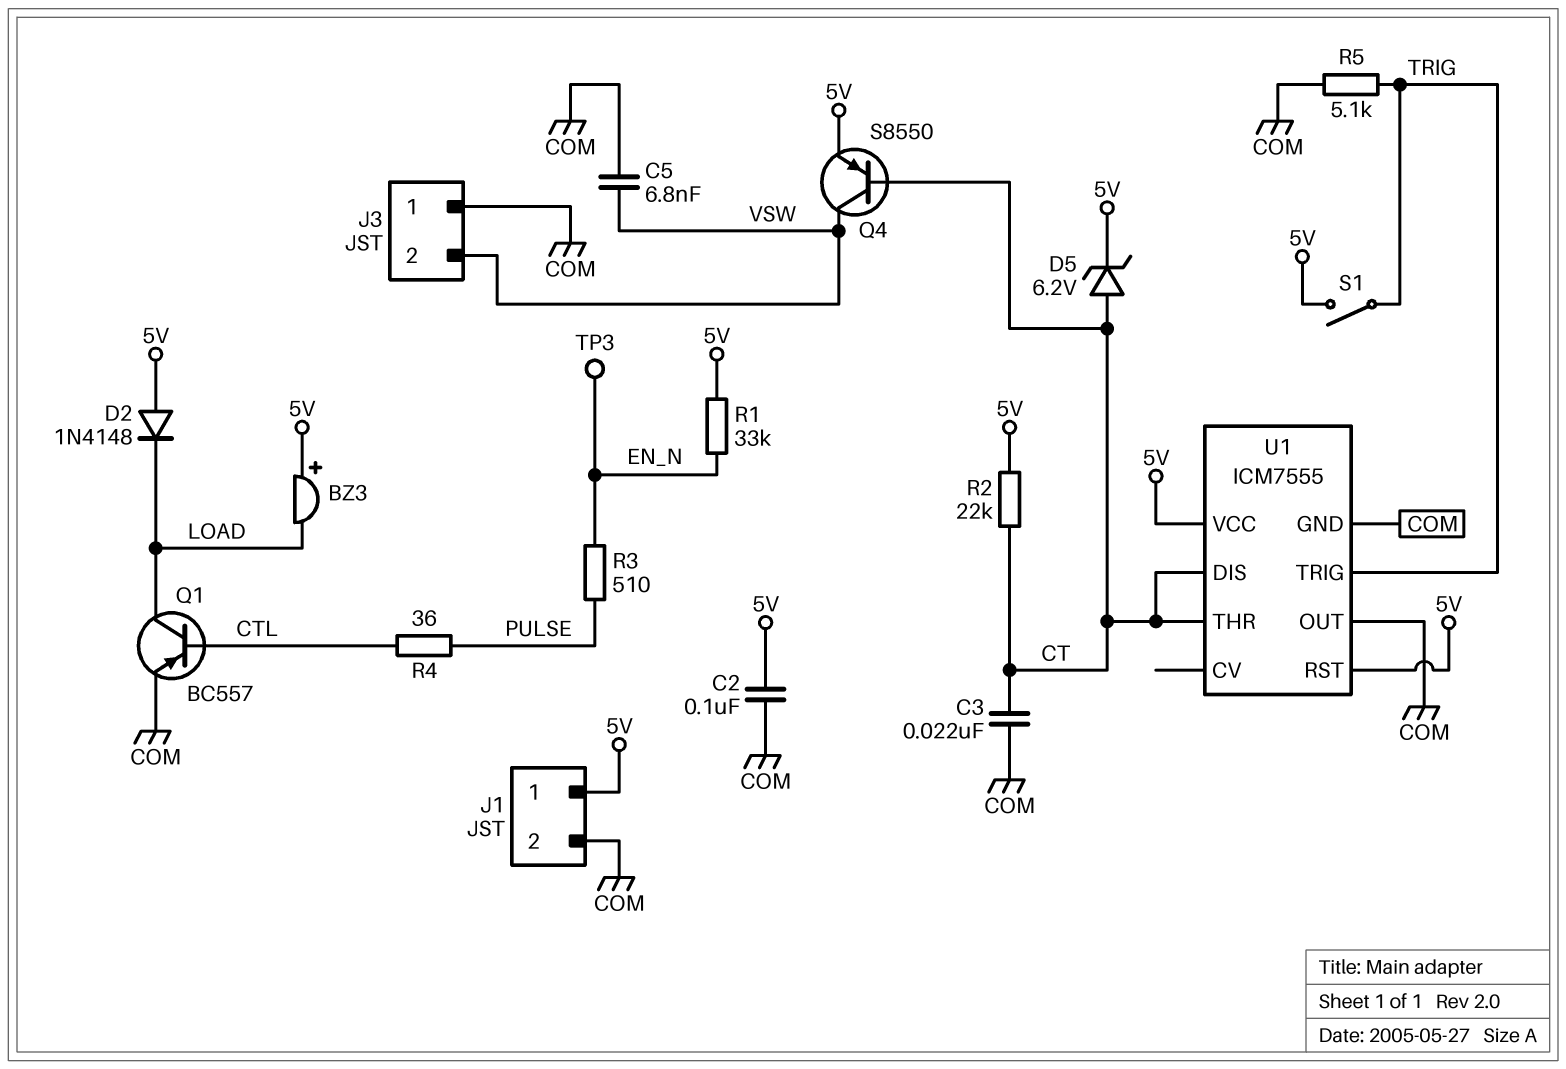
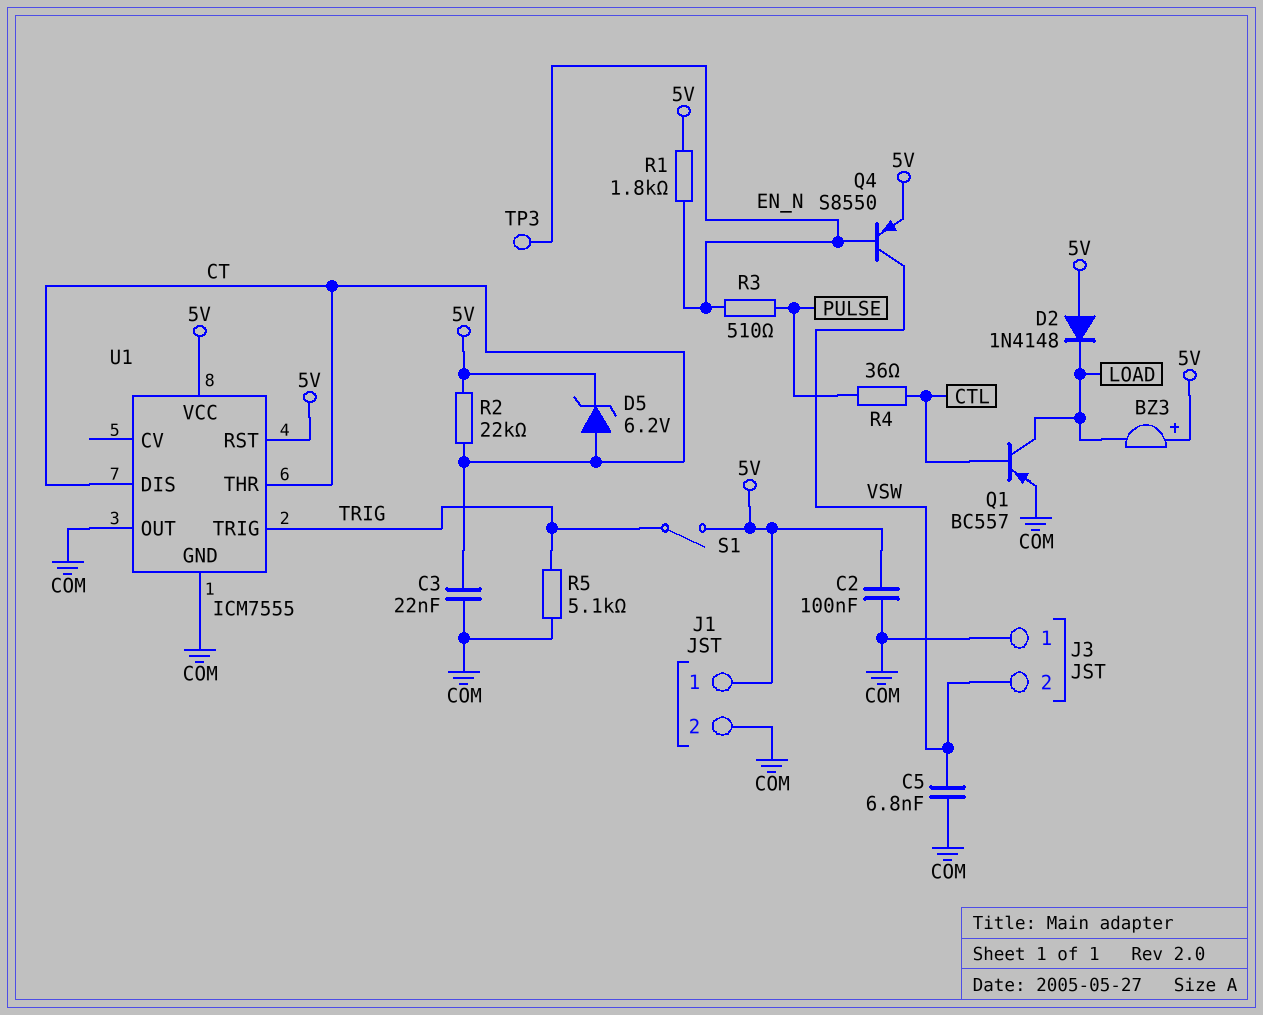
Q4: PNP S8550 (B CT, C VSW, E 5V) -> PNP S8550 (B EN_N, C VSW, E 5V)
R1: 33k (5V, EN_N) -> 1.8k (5V, EN_N)

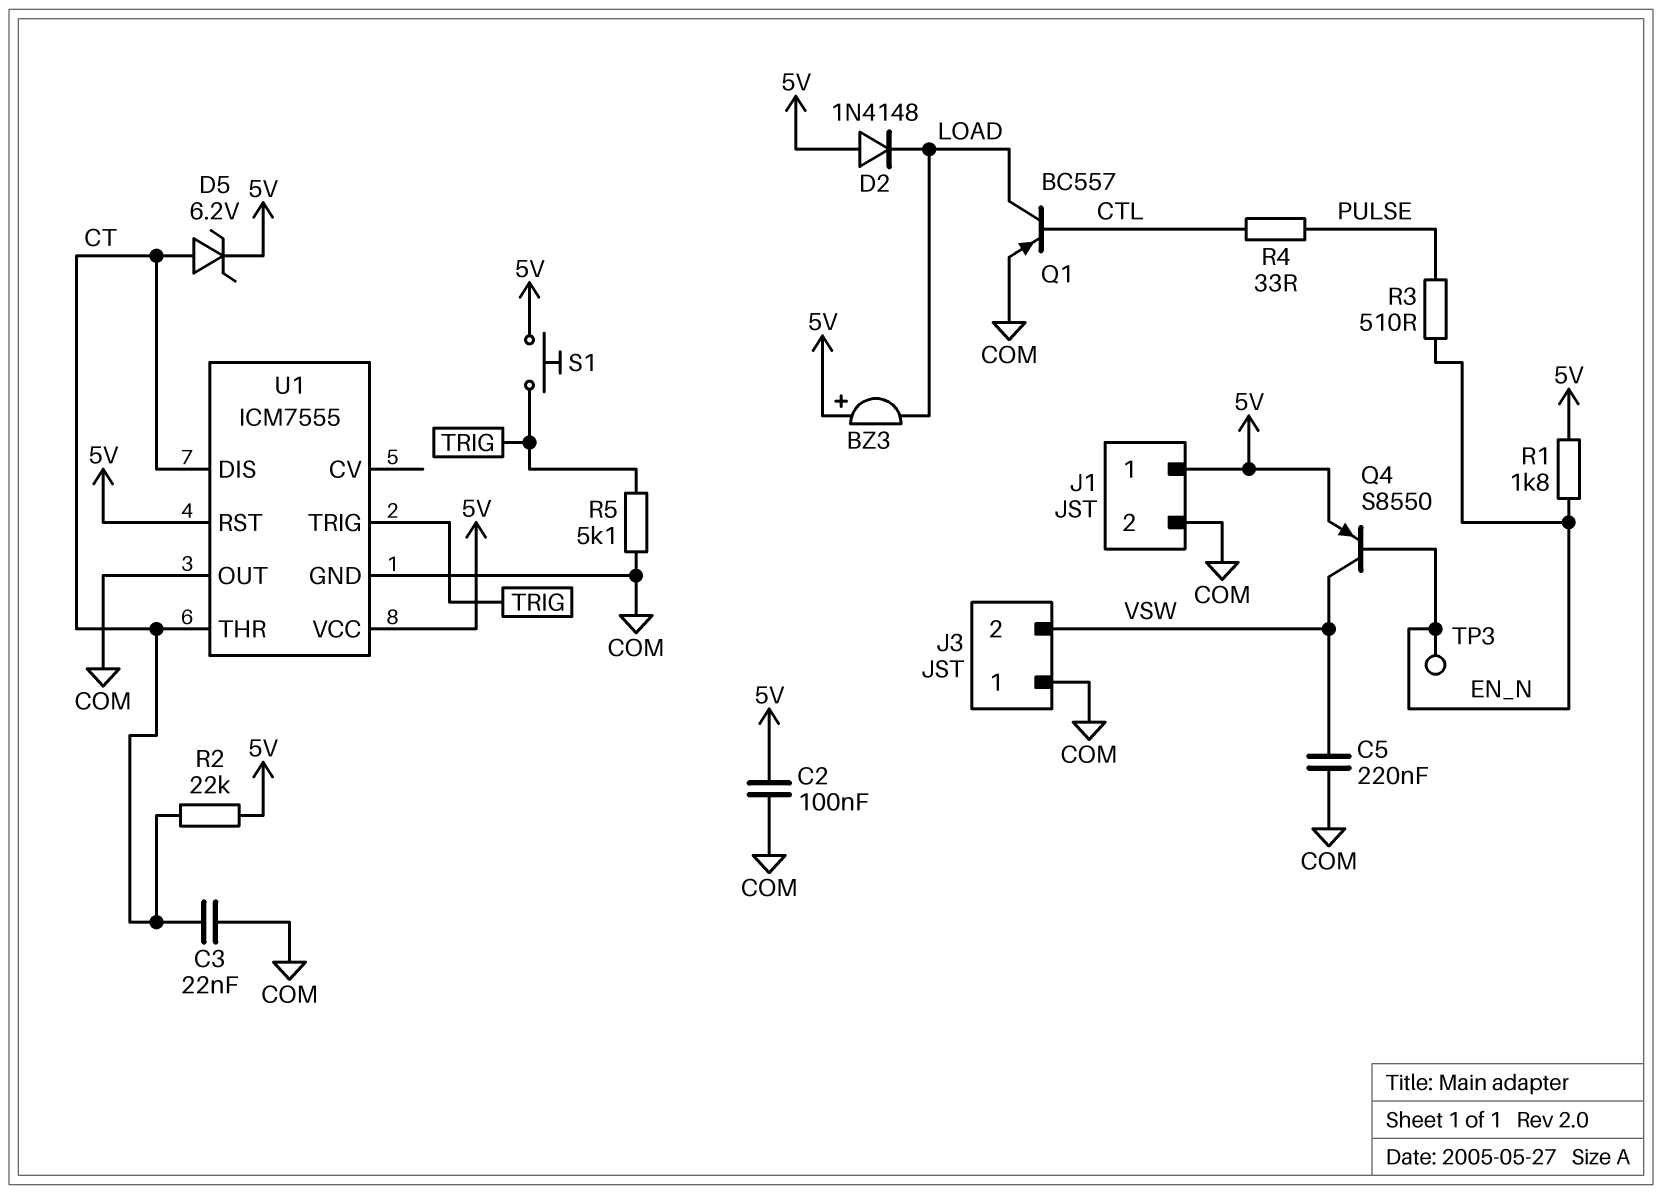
C5: 6.8nF (COM, VSW) -> 220nF (COM, VSW)
R4: 36 (CTL, PULSE) -> 33 (CTL, PULSE)
S1: switch (5V, TRIG) -> button (5V, TRIG)

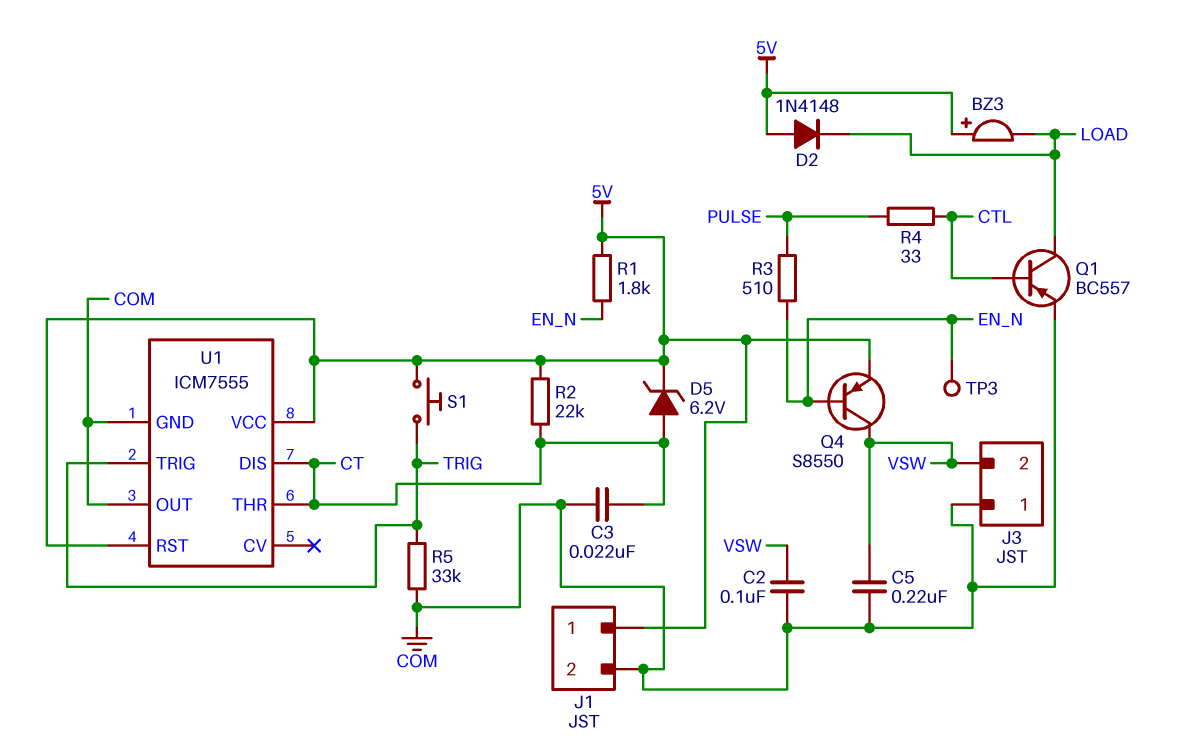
C2: 100nF (5V, COM) -> 100nF (COM, VSW)
R5: 5.1k (COM, TRIG) -> 33k (COM, TRIG)

